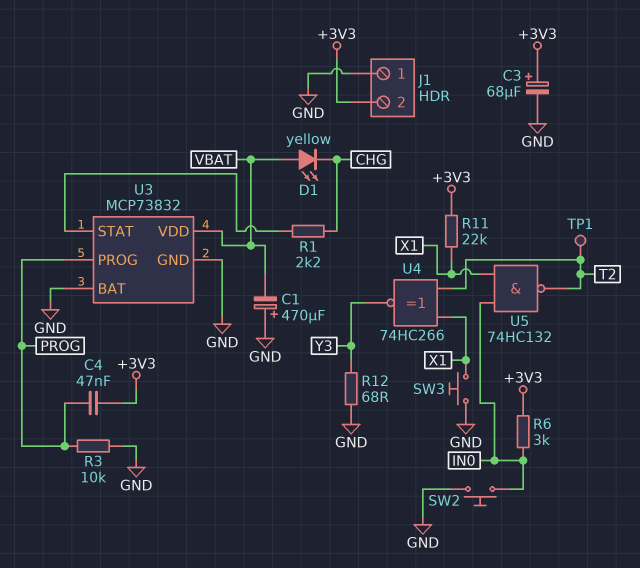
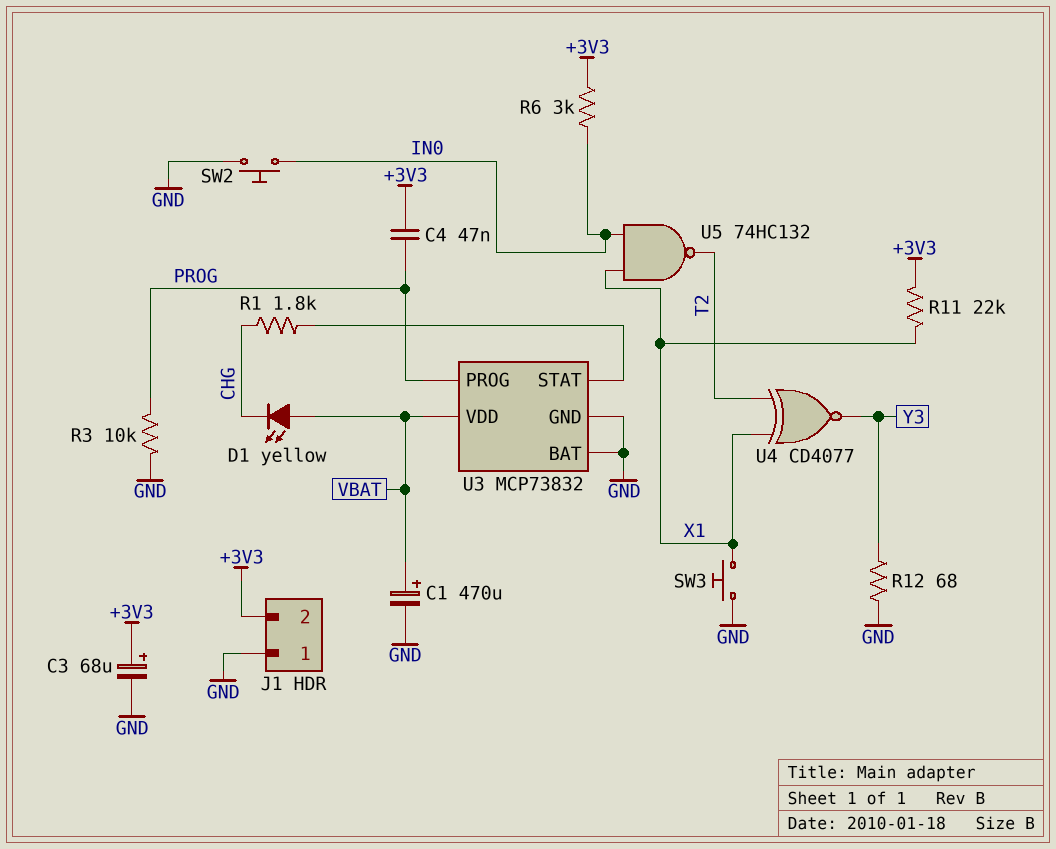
C1: 470uF (plus GND, minus VBAT) -> 470uF (plus VBAT, minus GND)
R1: 2.2k (CHG, U3/STAT) -> 1.8k (CHG, U3/STAT)
TP1: test point (T2) -> none
U4: XNOR 74HC266 (in T2, in X1, out Y3) -> XNOR CD4077 (in T2, in X1, out Y3)

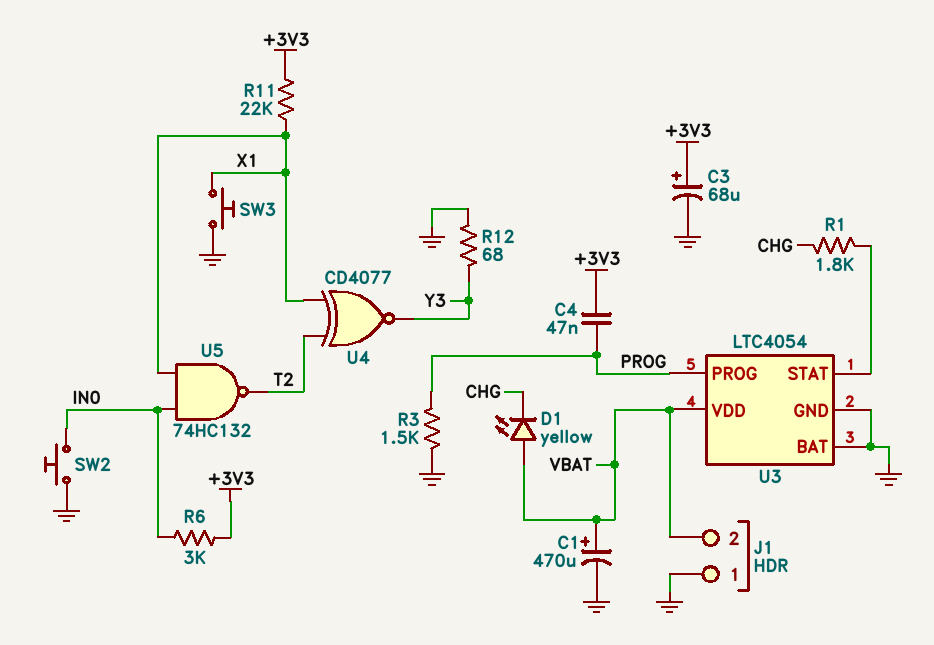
J1 pin 2: +3V3 -> VBAT
R3: 10k (GND, PROG) -> 1.5k (GND, PROG)
U3: MCP73832 -> LTC4054

